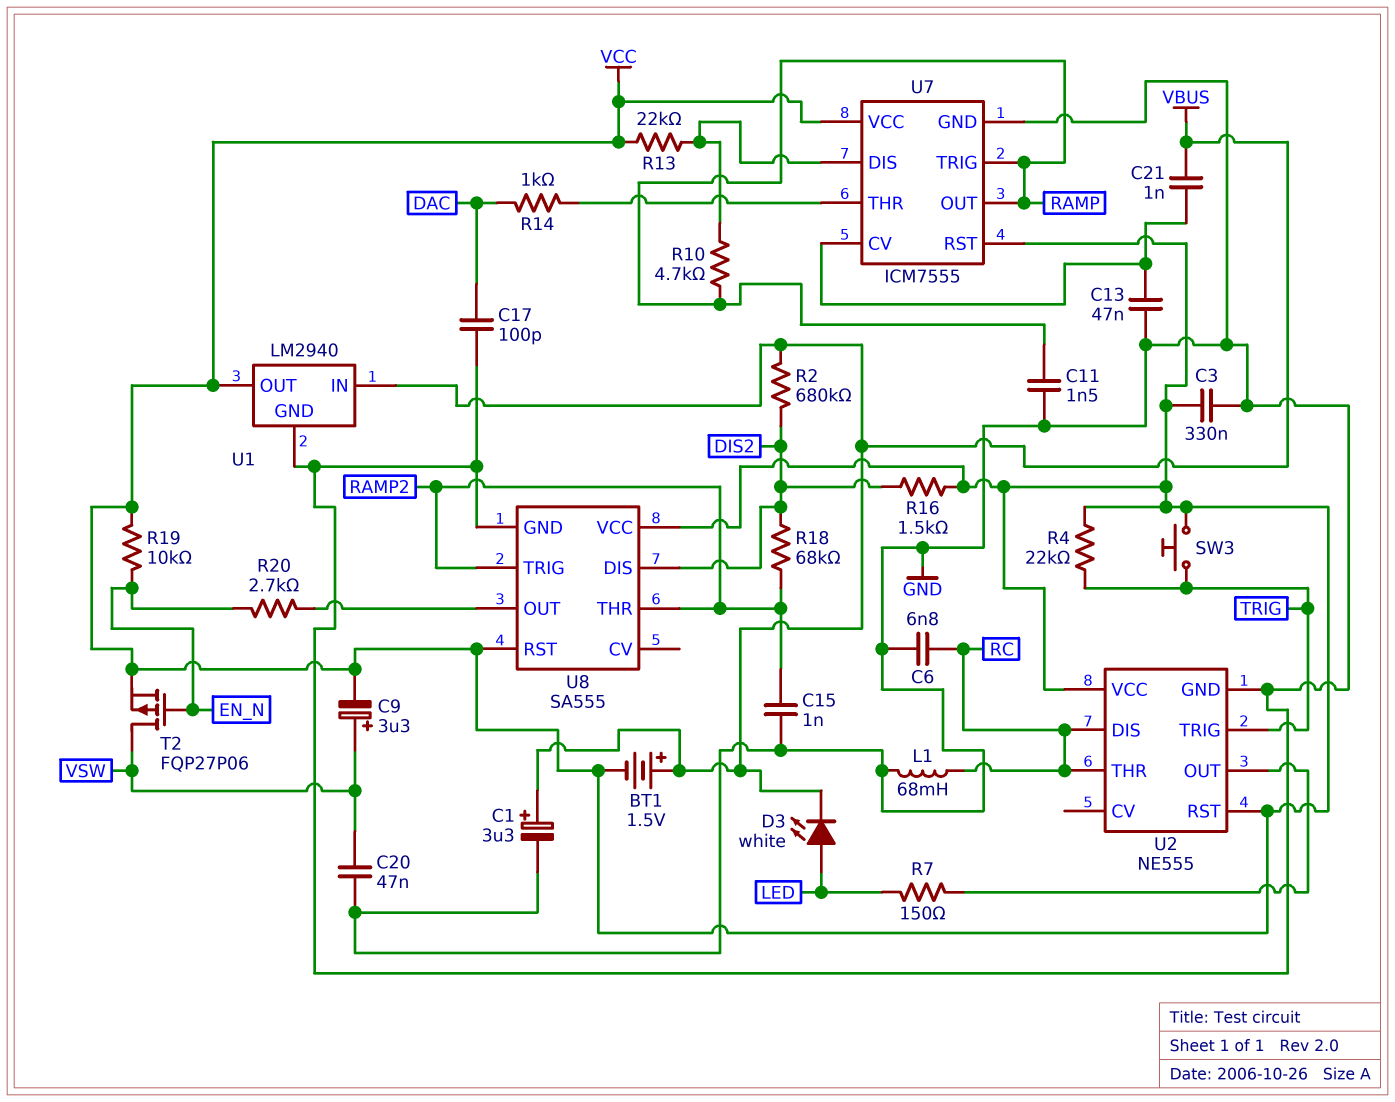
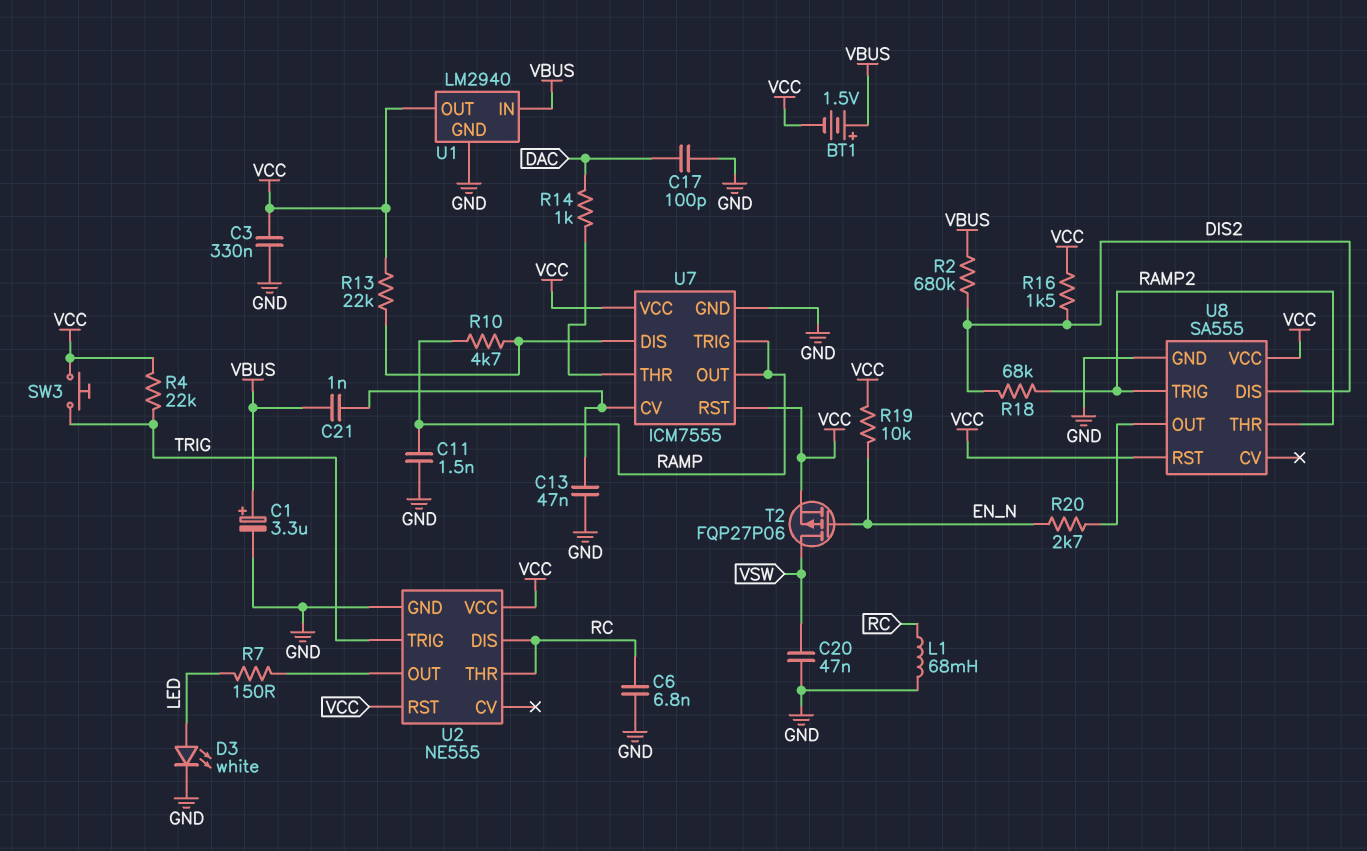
C9: 3.3uF (plus VSW, minus VCC) -> none
C15: 1nF (GND, RAMP2) -> none
D3: LED white (A LED, K VBUS) -> LED white (A LED, K GND)

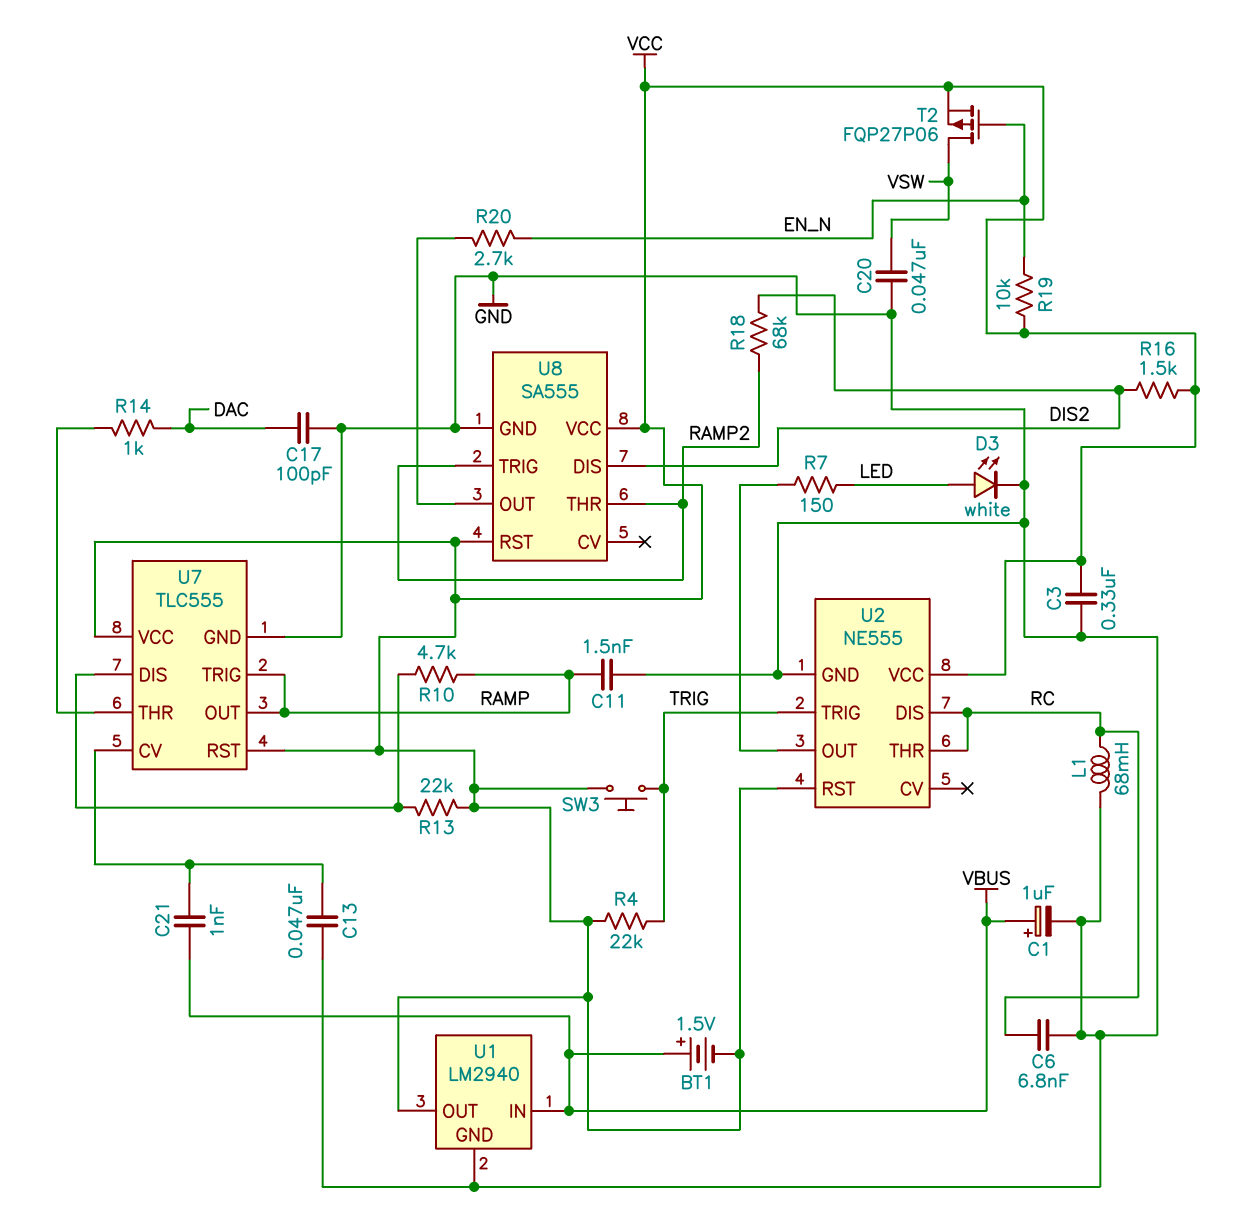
C1: 3.3uF (plus VBUS, minus GND) -> 1uF (plus VBUS, minus GND)
R2: 680k (DIS2, VBUS) -> none
U7: ICM7555 -> TLC555

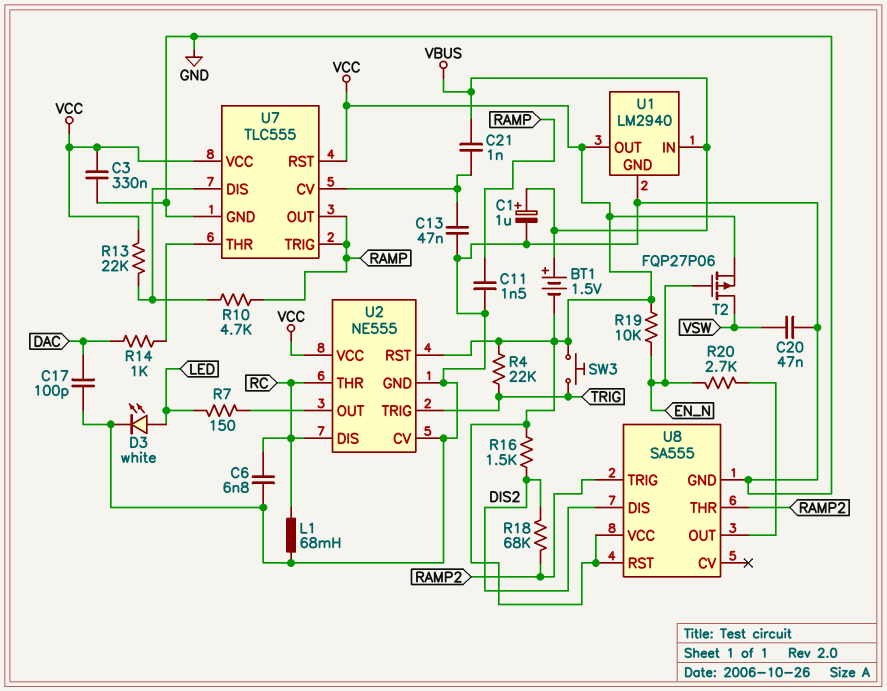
U2 pin CV: none -> GND

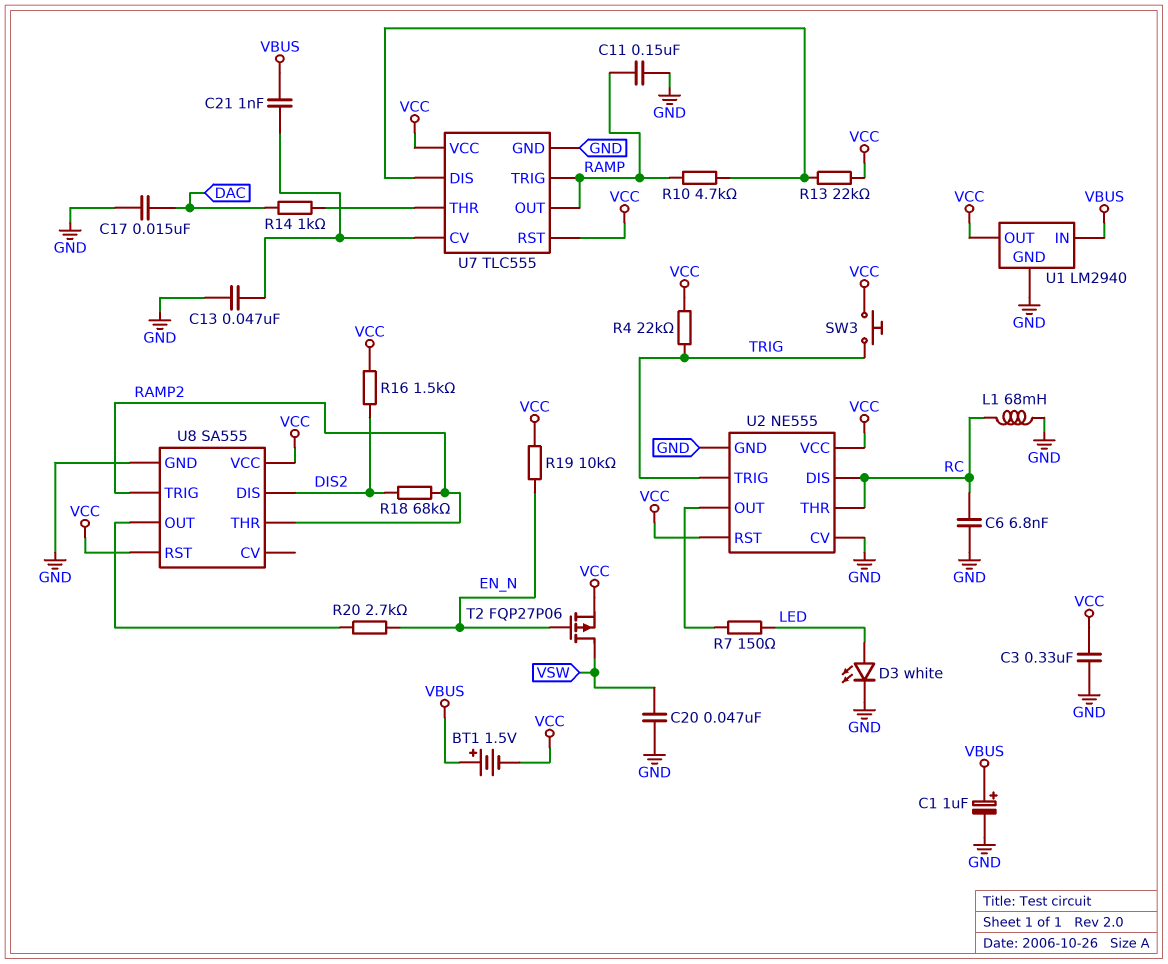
C11: 1.5nF (GND, RAMP) -> 150nF (GND, RAMP)
C17: 100pF (DAC, GND) -> 15nF (DAC, GND)

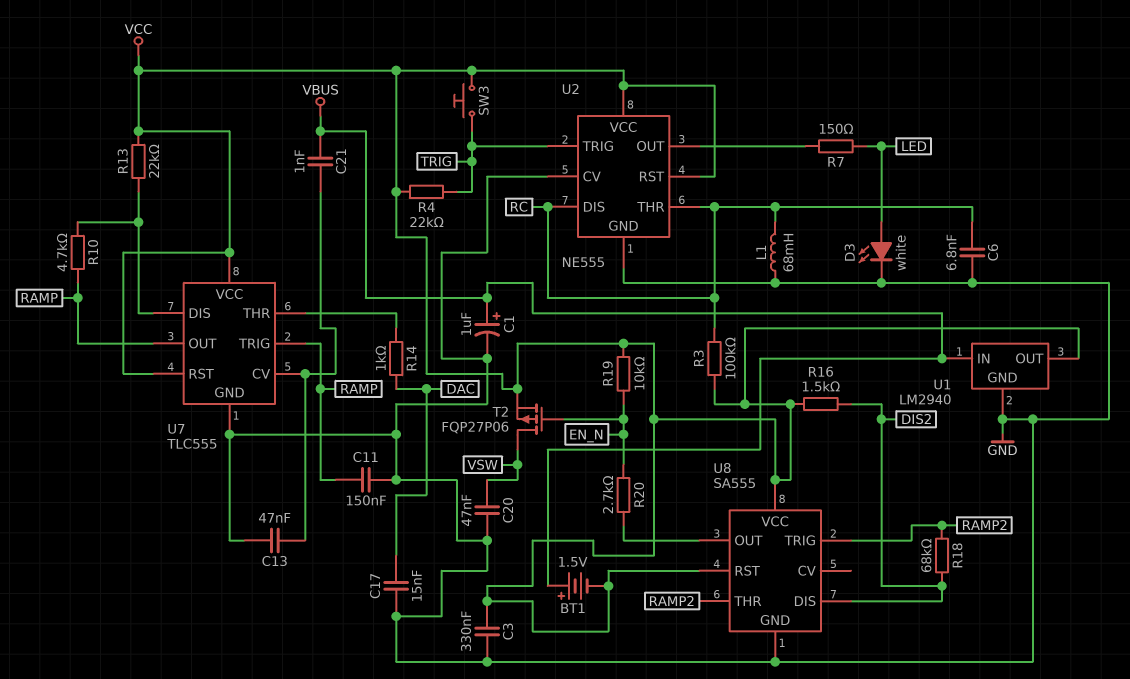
R3: none -> 100k (RC, VCC)

